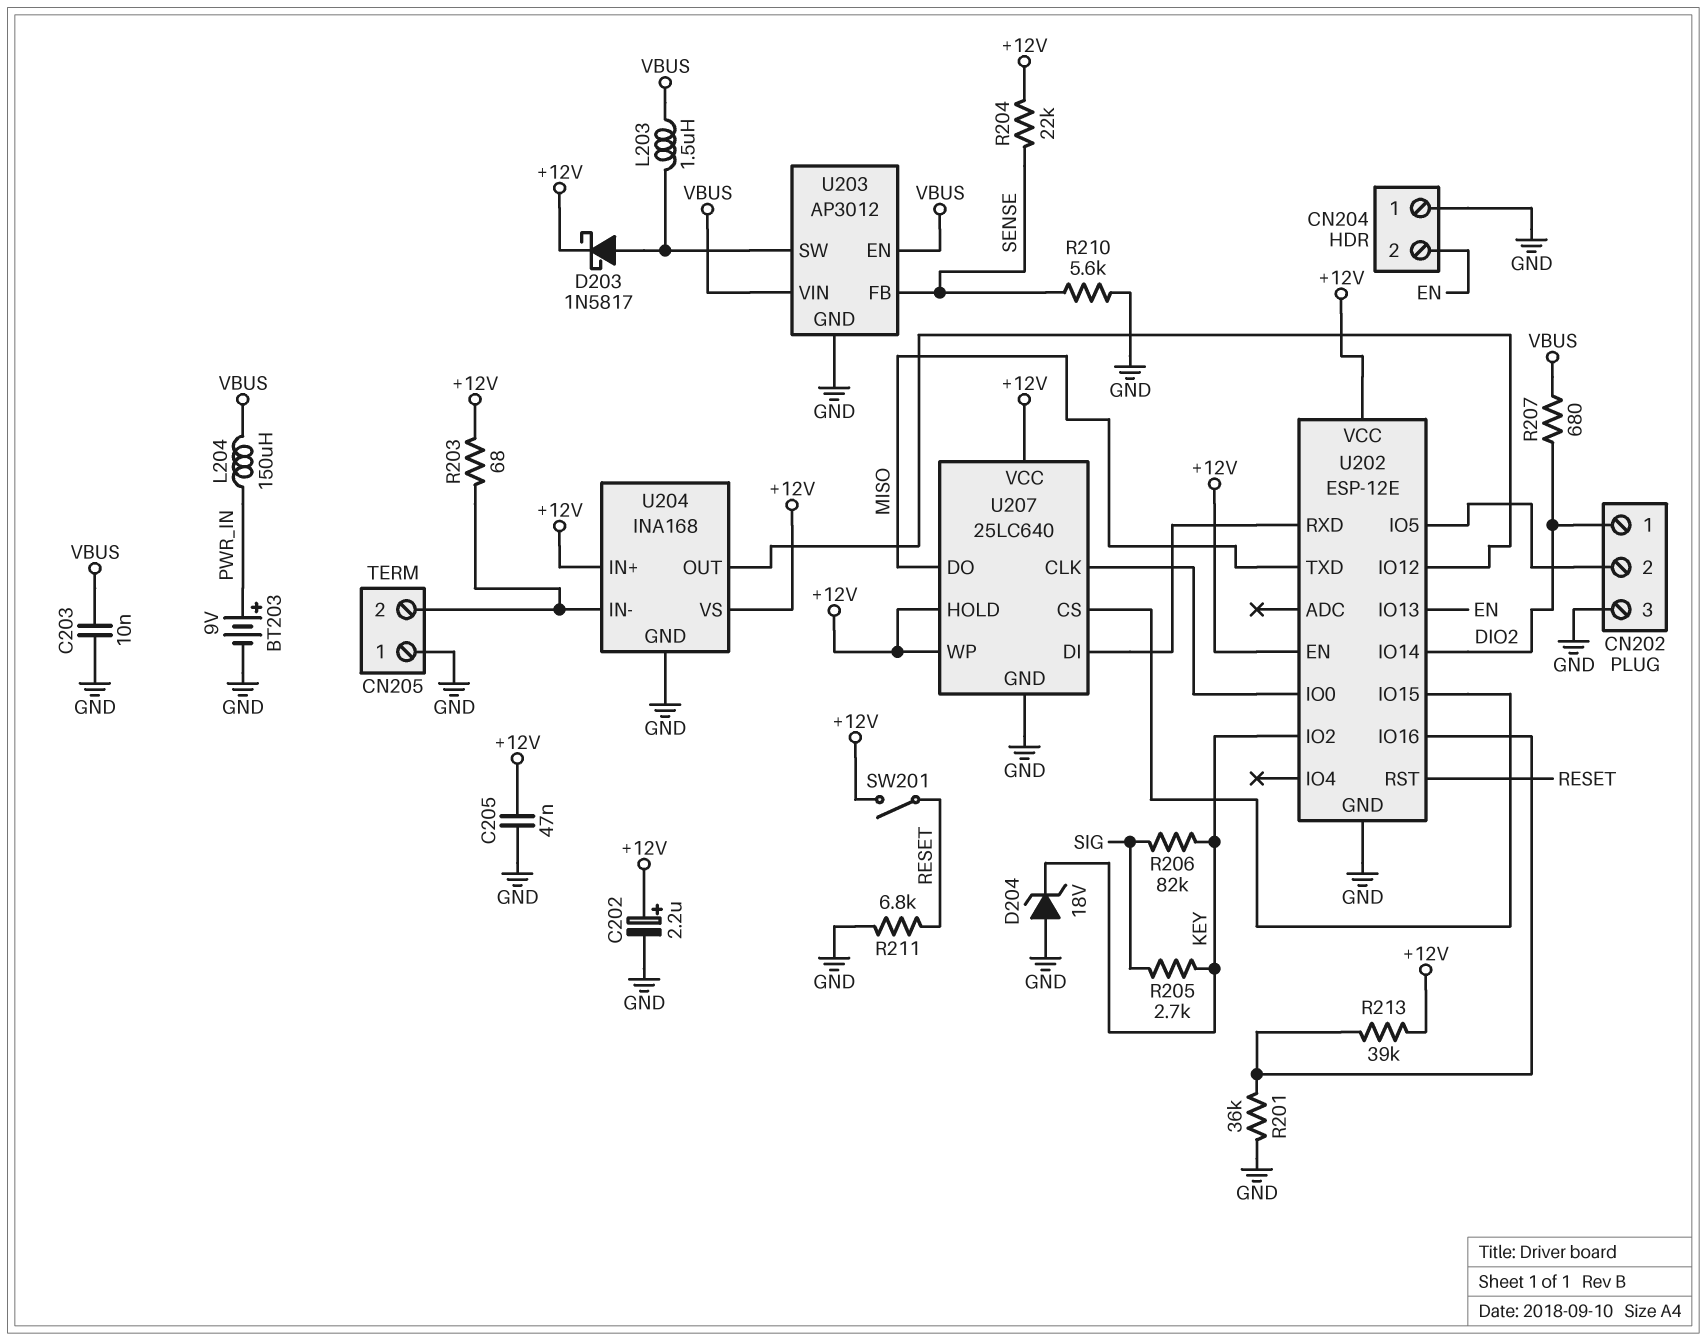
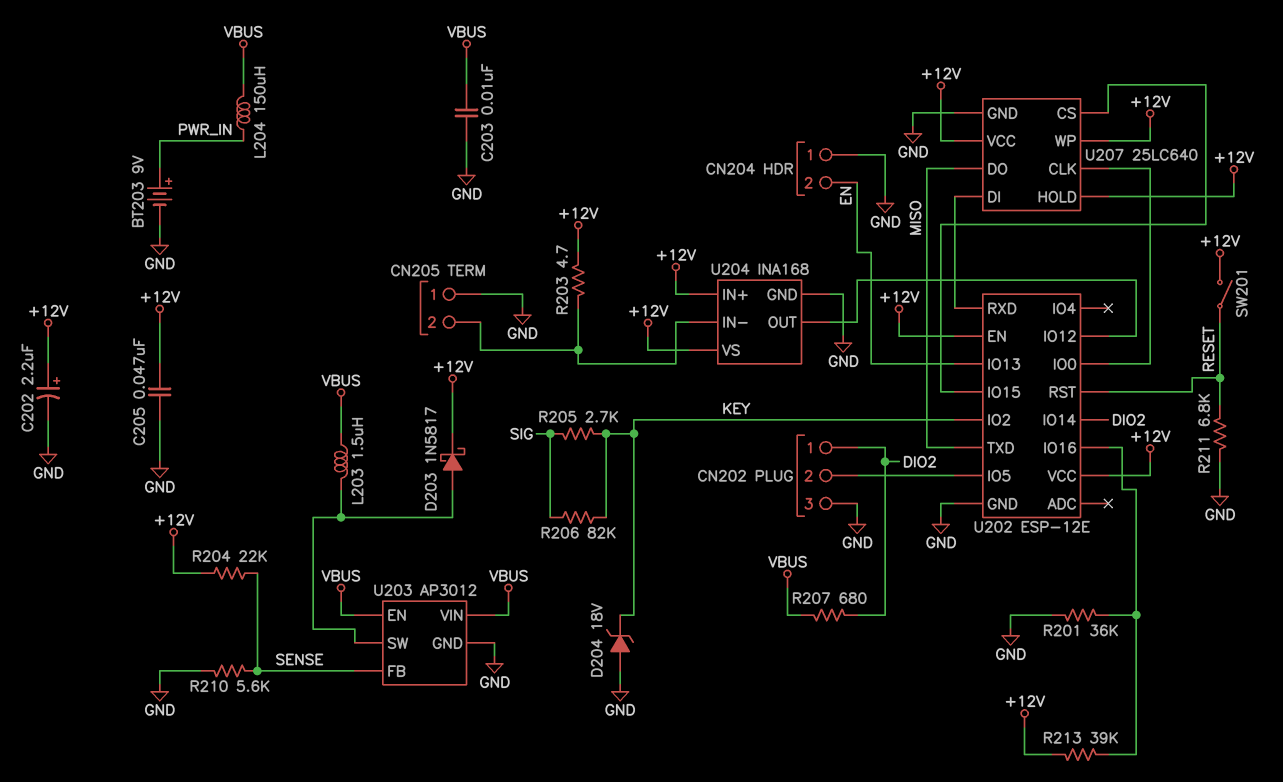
R203: 68 (+12V, CN205/2) -> 4.7 (+12V, CN205/2)

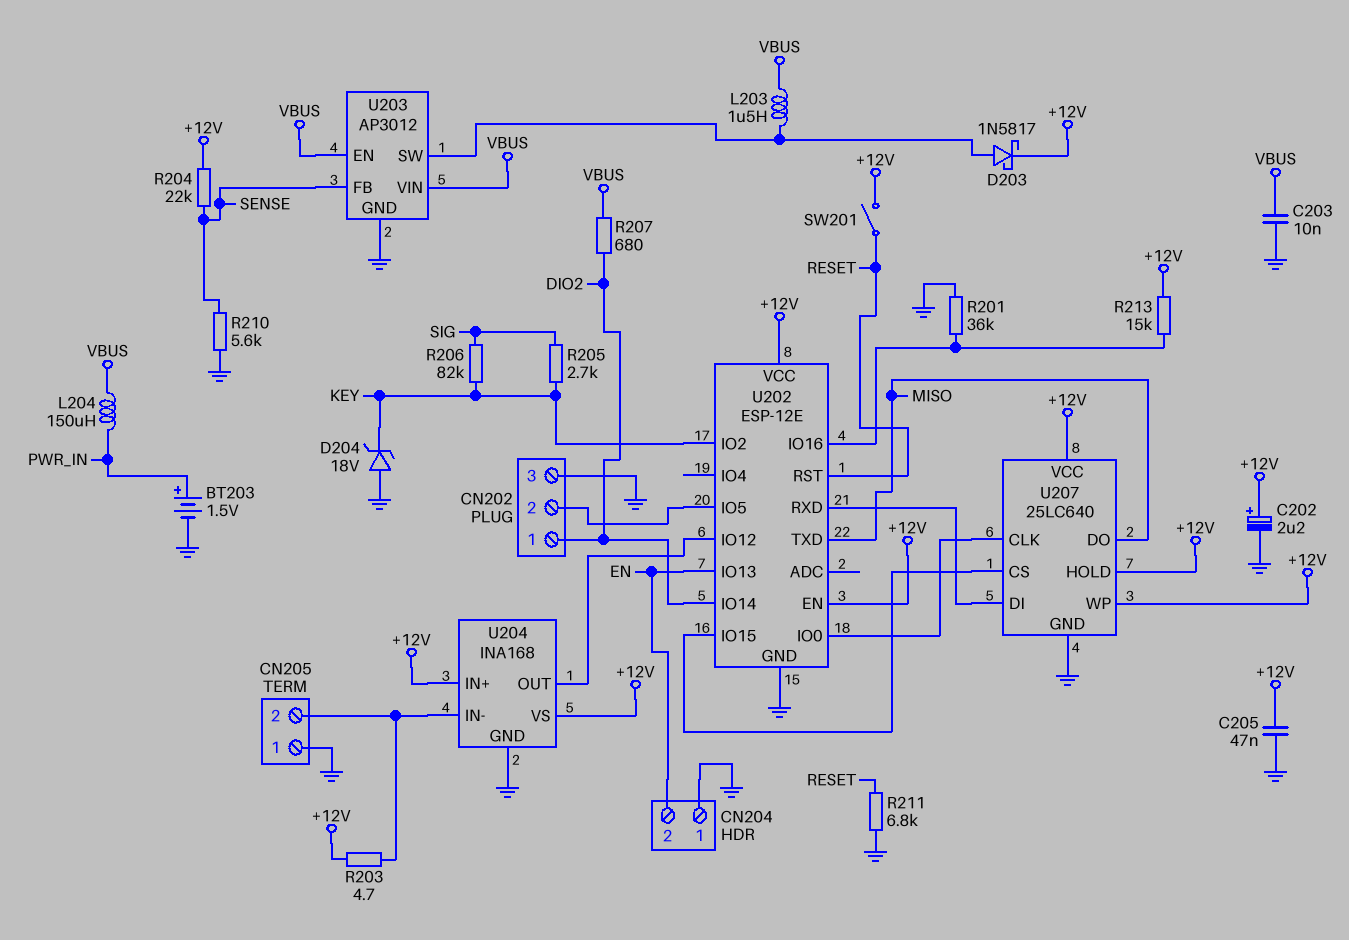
BT203: 9V (plus PWR_IN, minus GND) -> 1.5V (plus PWR_IN, minus GND)
R213: 39k (+12V, U202/IO16) -> 15k (+12V, U202/IO16)

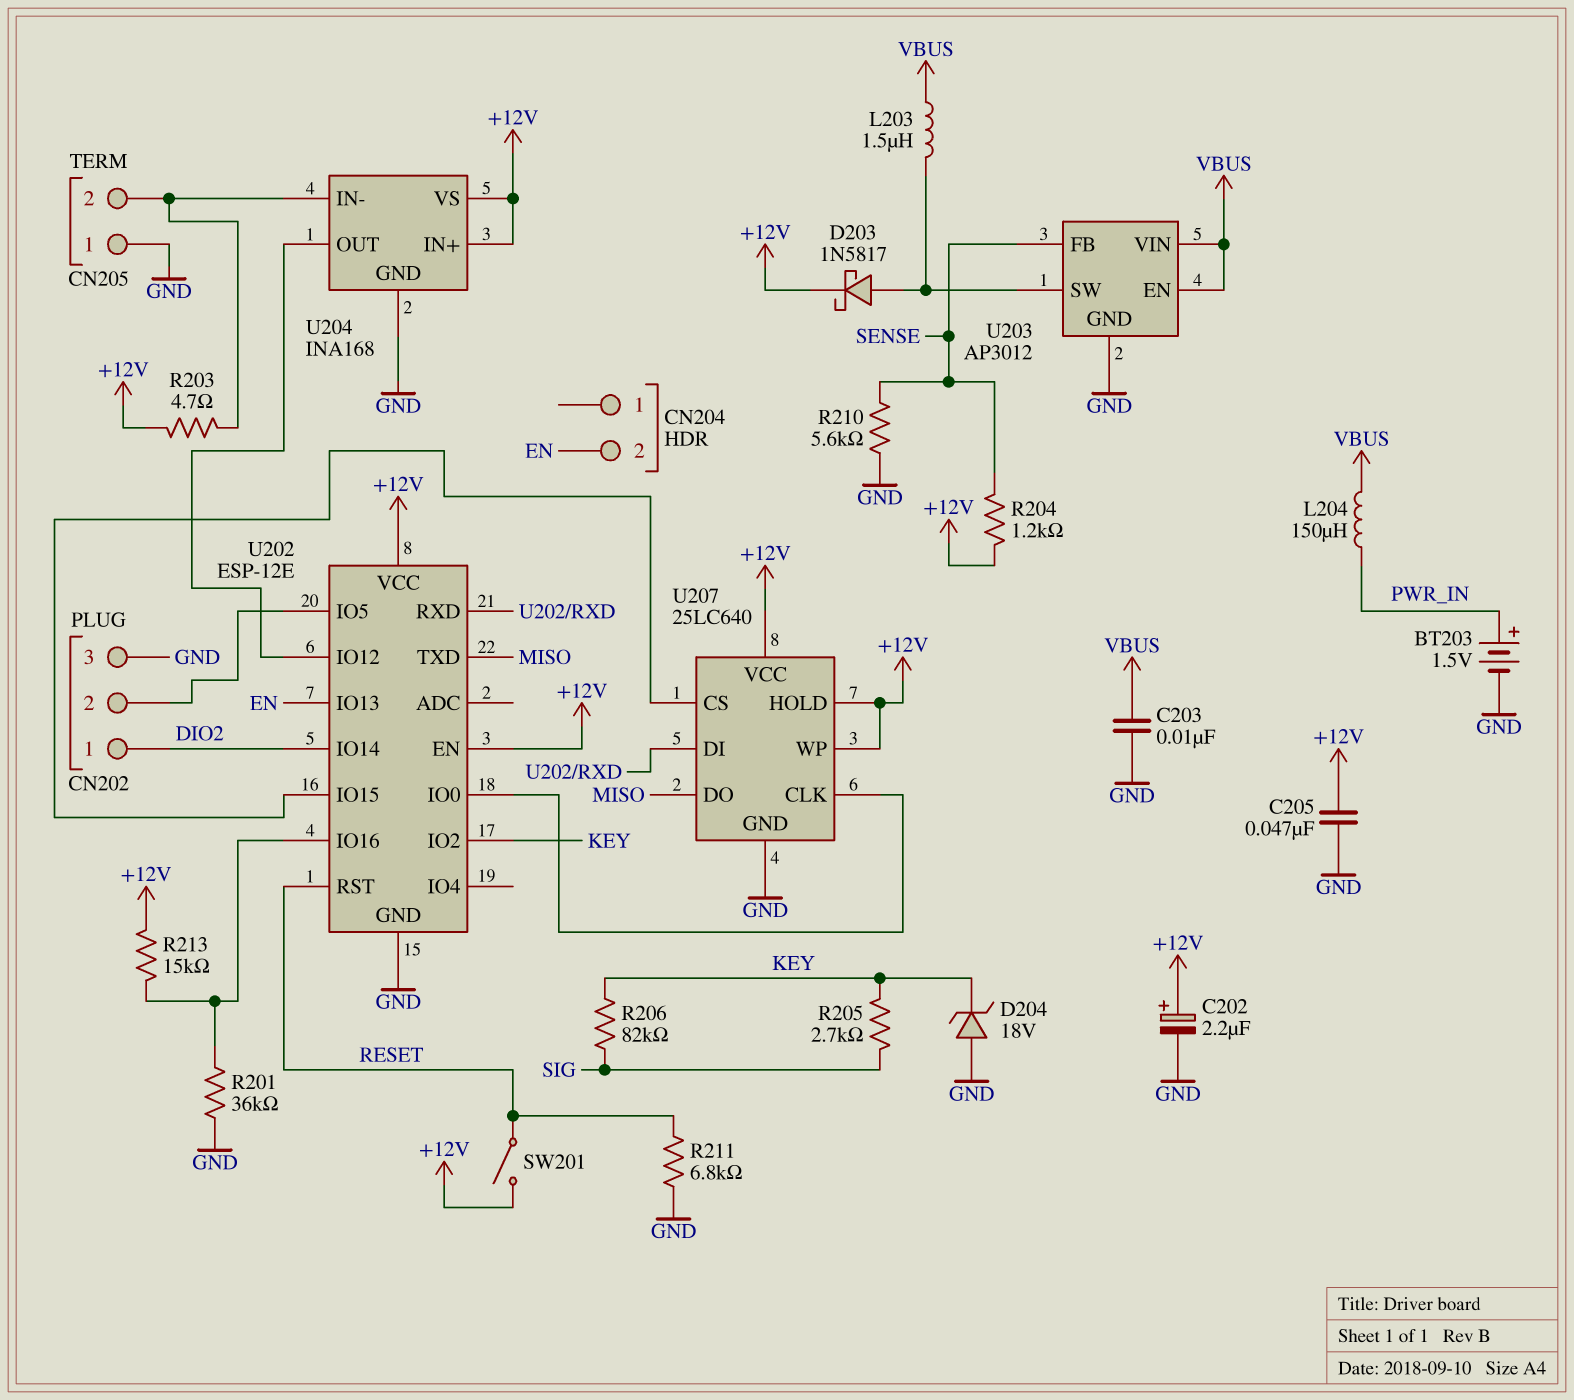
CN204 pin 1: GND -> none
R204: 22k (+12V, SENSE) -> 1.2k (+12V, SENSE)
R207: 680 (DIO2, VBUS) -> none

